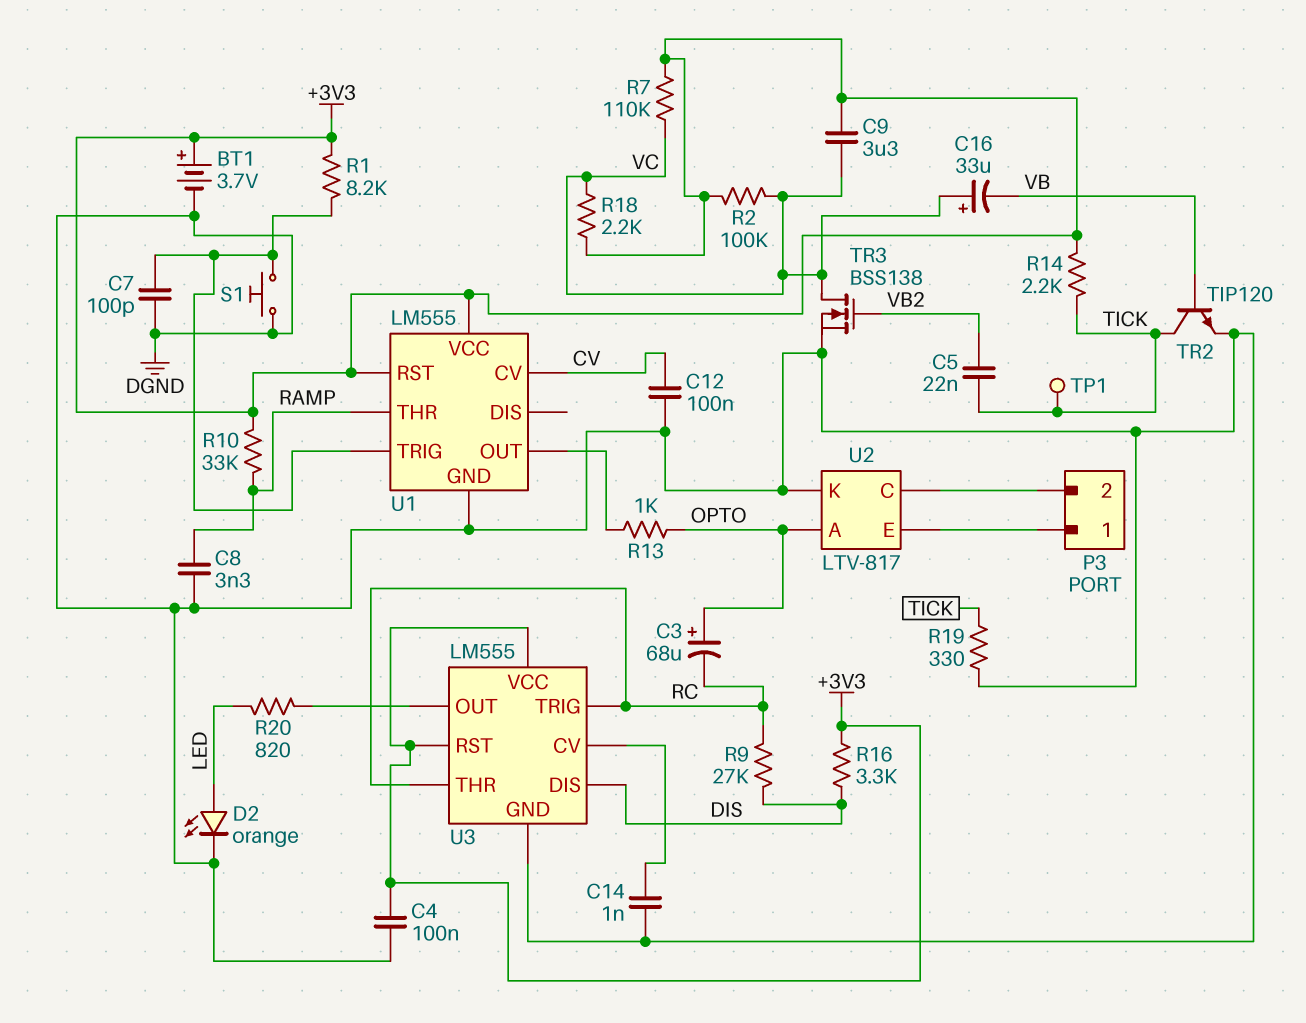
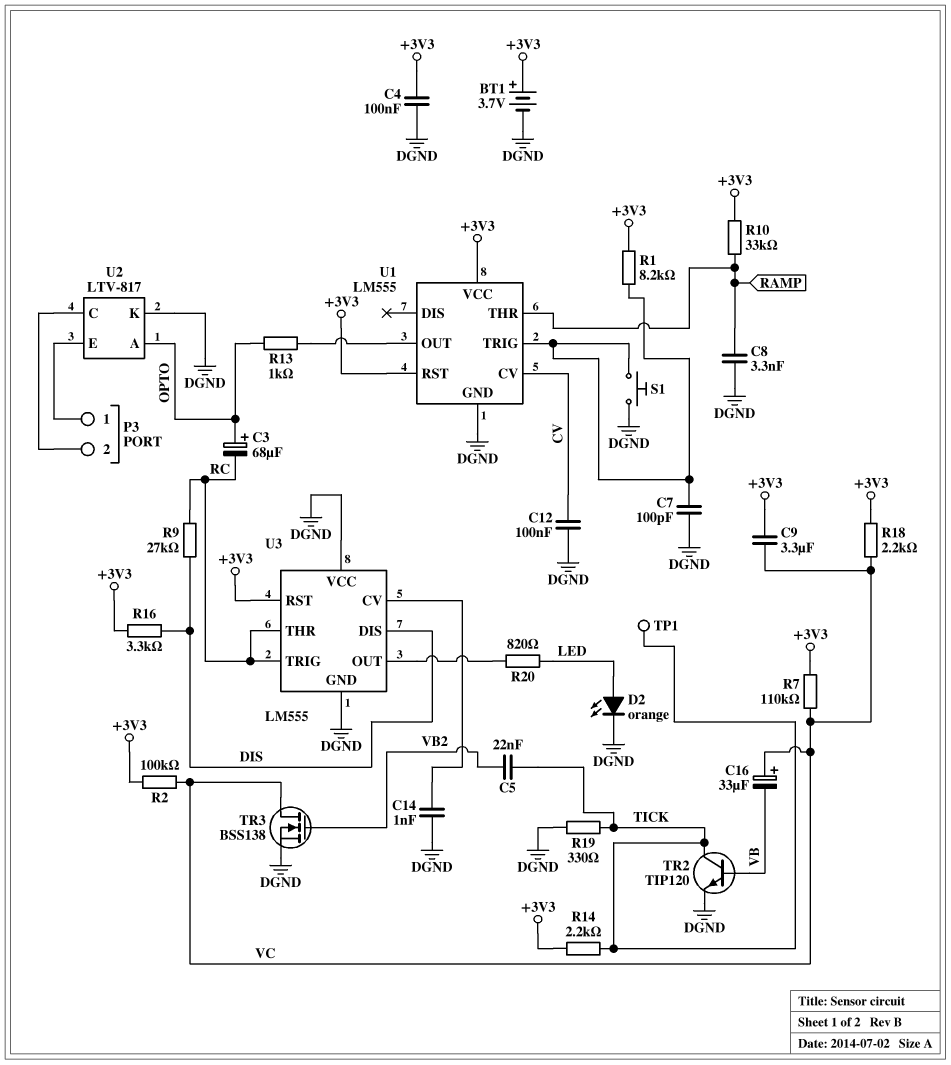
U3 pin VCC: +3V3 -> DGND

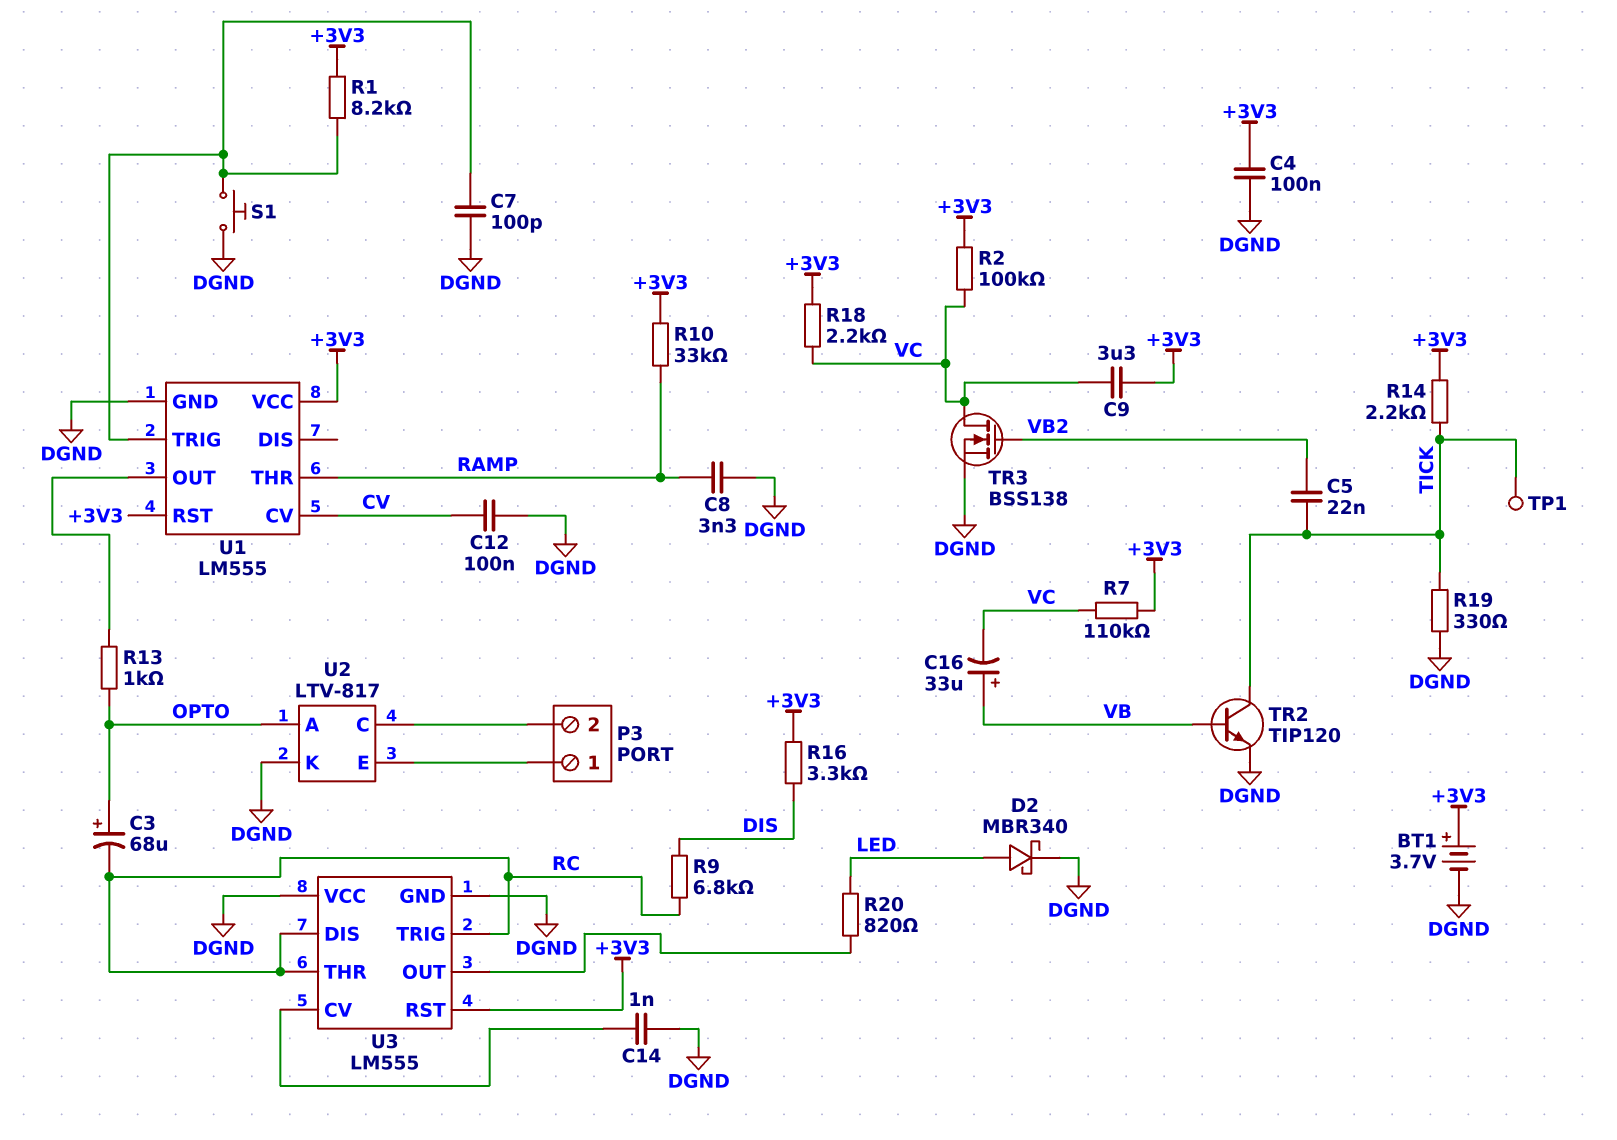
C16: 33uF (plus VC, minus VB) -> 33uF (plus VB, minus VC)
D2: LED orange (A LED, K DGND) -> schottky MBR340 (A LED, K DGND)
R9: 27k (DIS, RC) -> 6.8k (DIS, RC)
U3 pin DIS: DIS -> RC

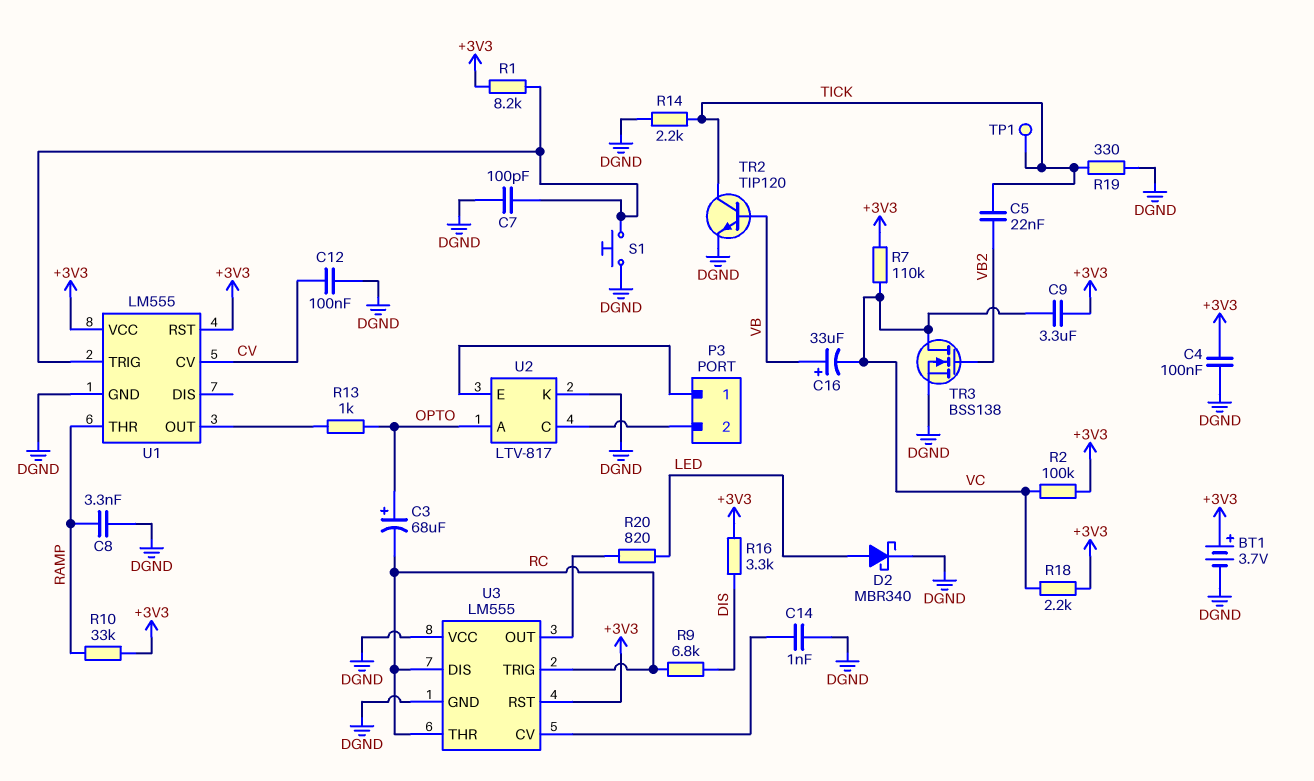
R14: 2.2k (+3V3, TICK) -> 2.2k (DGND, TICK)

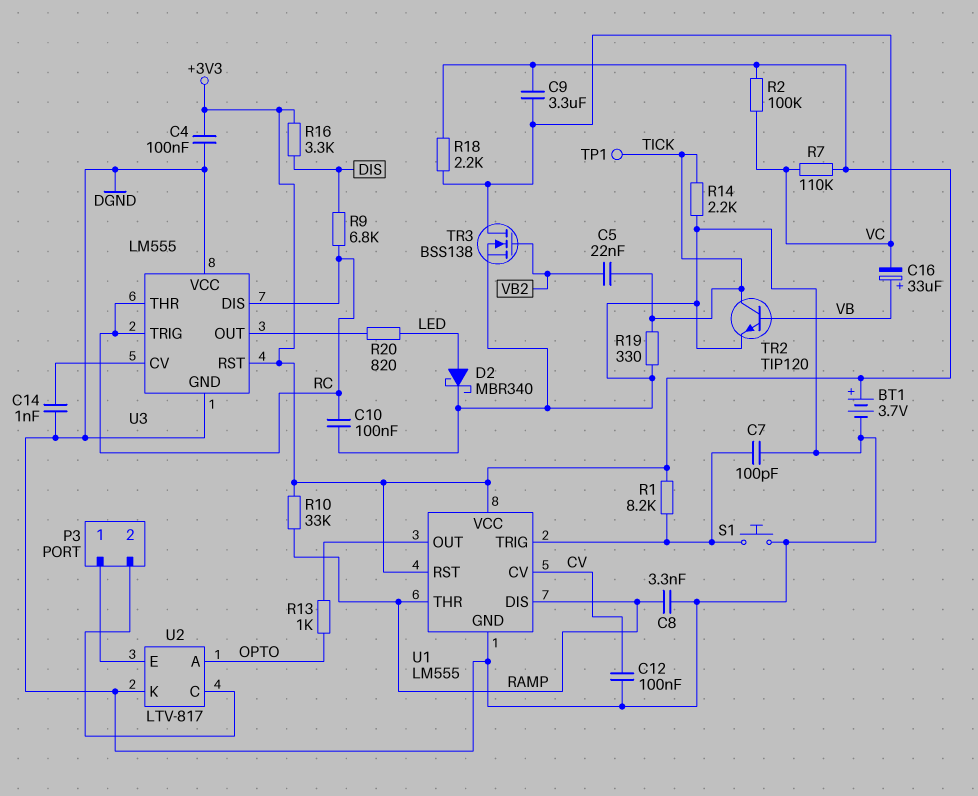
C3: 68uF (plus OPTO, minus RC) -> none
C10: none -> 100nF (DGND, RC)
U1 pin DIS: none -> RAMP

